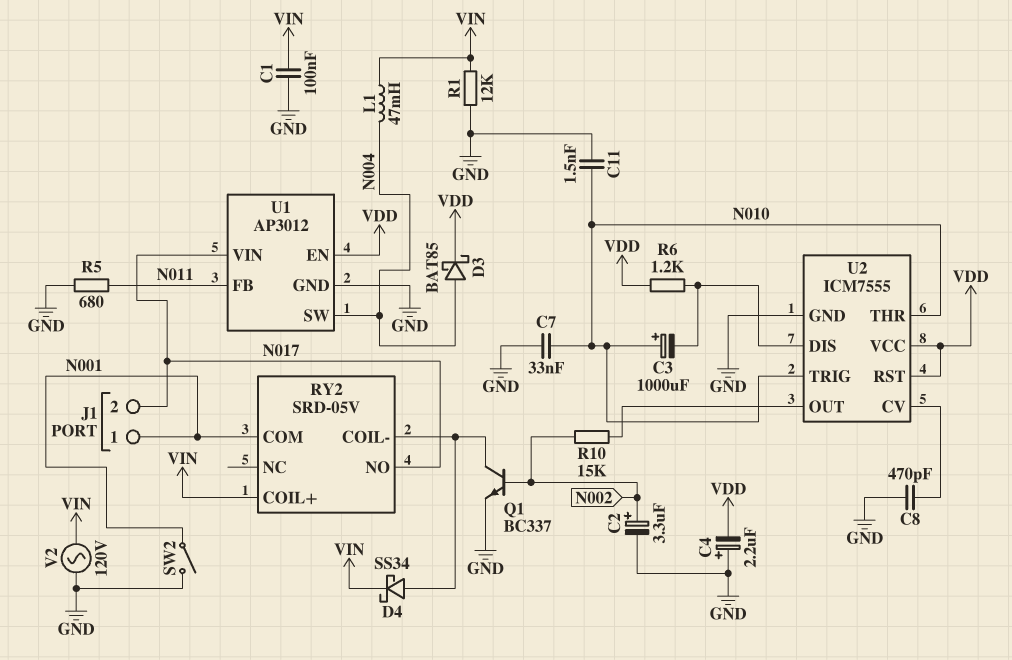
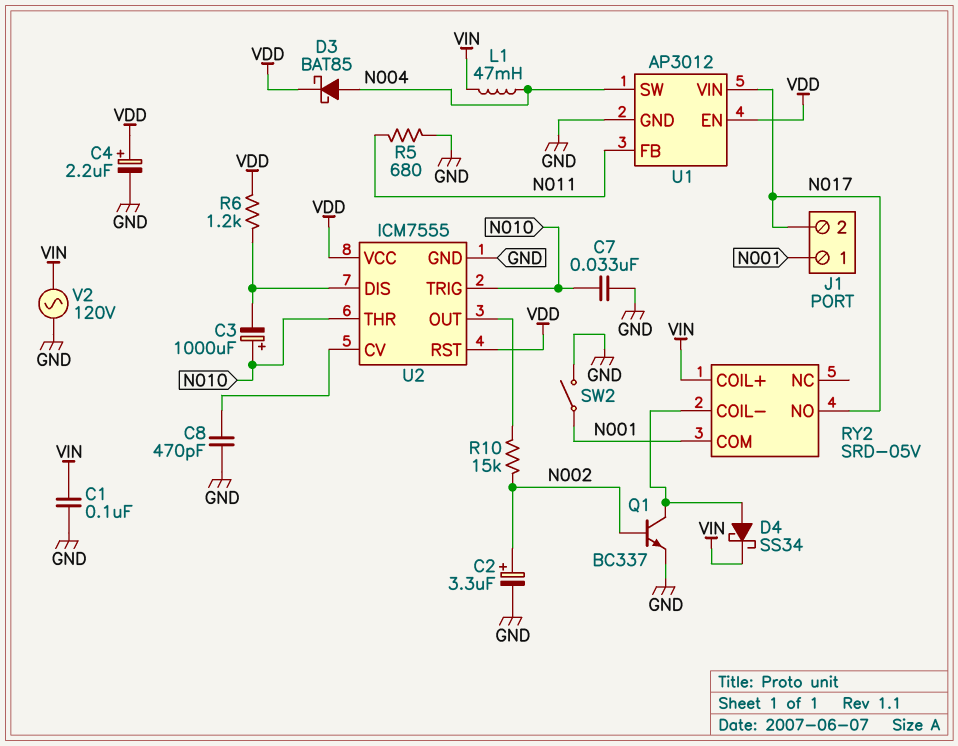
C4: 2.2uF (plus GND, minus VDD) -> 2.2uF (plus VDD, minus GND)
C11: 1.5nF (GND, N010) -> none
R1: 12k (GND, VIN) -> none

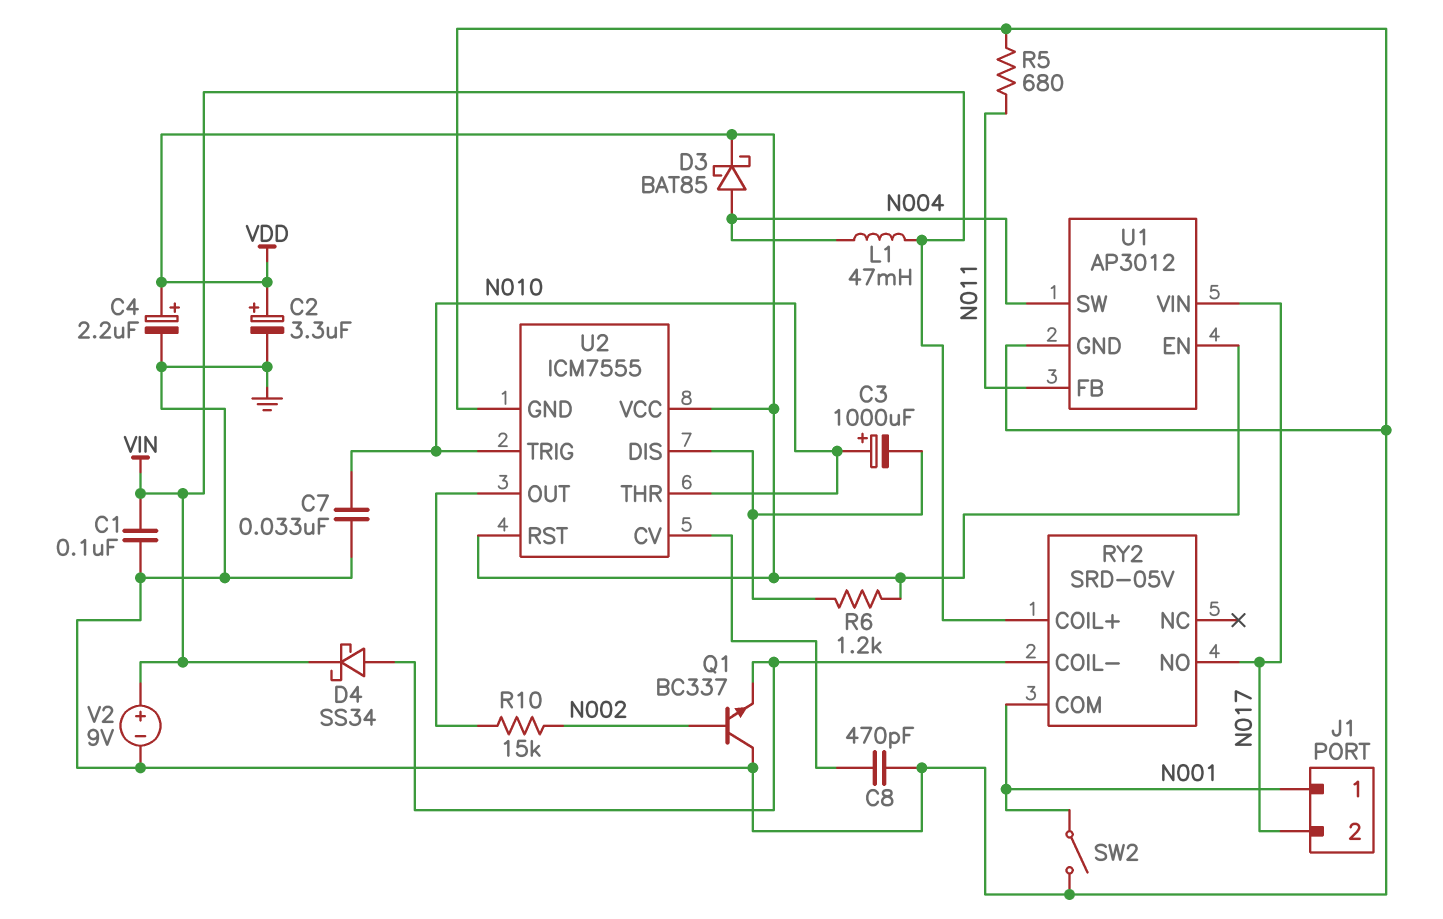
C2: 3.3uF (plus N002, minus GND) -> 3.3uF (plus VDD, minus GND)
Q1: NPN BC337 (B N002, C RY2/COIL-, E GND) -> NPN BC337 (B N002, C GND, E RY2/COIL-)
V2: AC 120V (GND, VIN) -> 9V (plus VIN, minus GND)

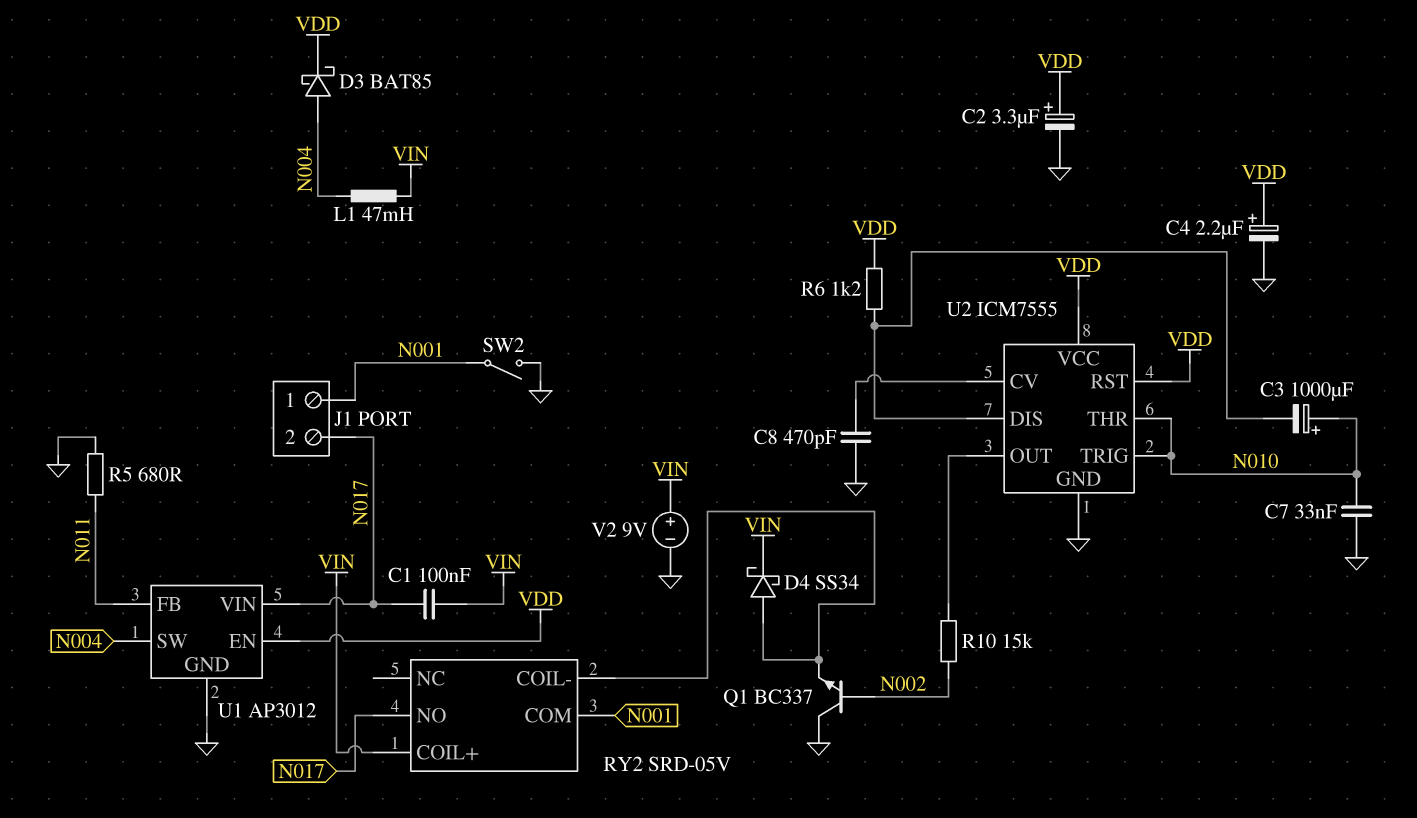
C1: 100nF (GND, VIN) -> 100nF (N017, VIN)

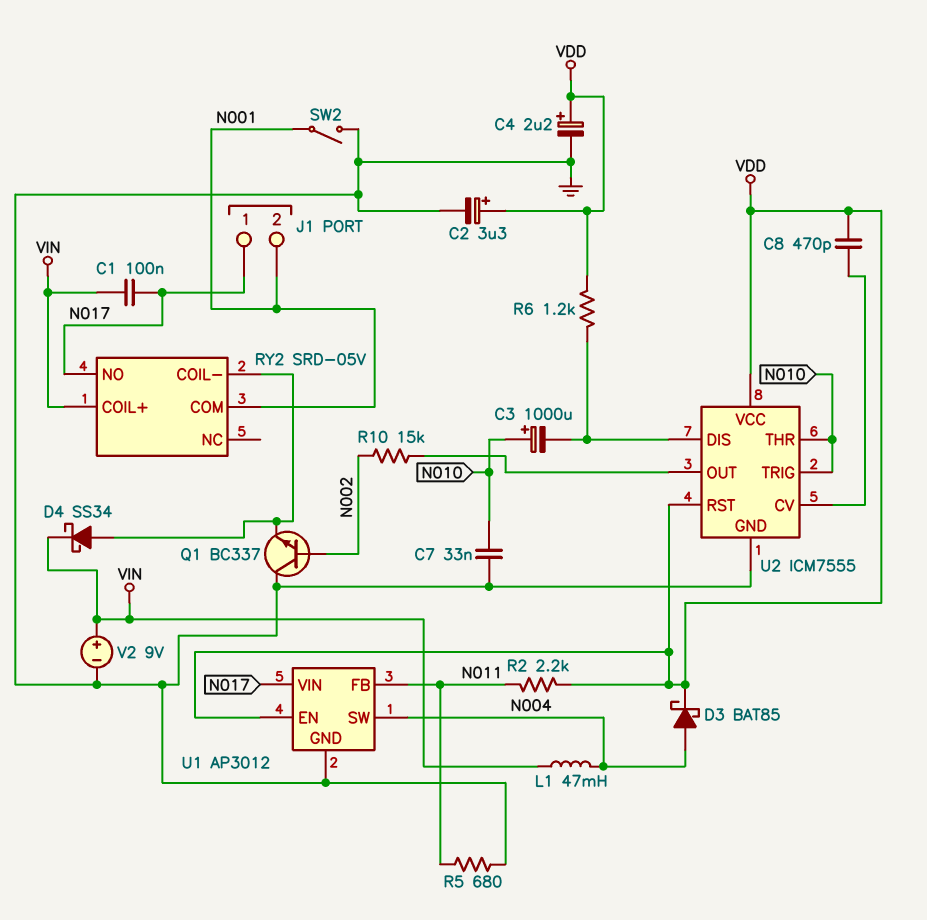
C8: 470pF (GND, U2/CV) -> 470pF (U2/CV, VDD)
J1 pin 1: N001 -> N017
J1 pin 2: N017 -> N001
R2: none -> 2.2k (N011, VDD)

